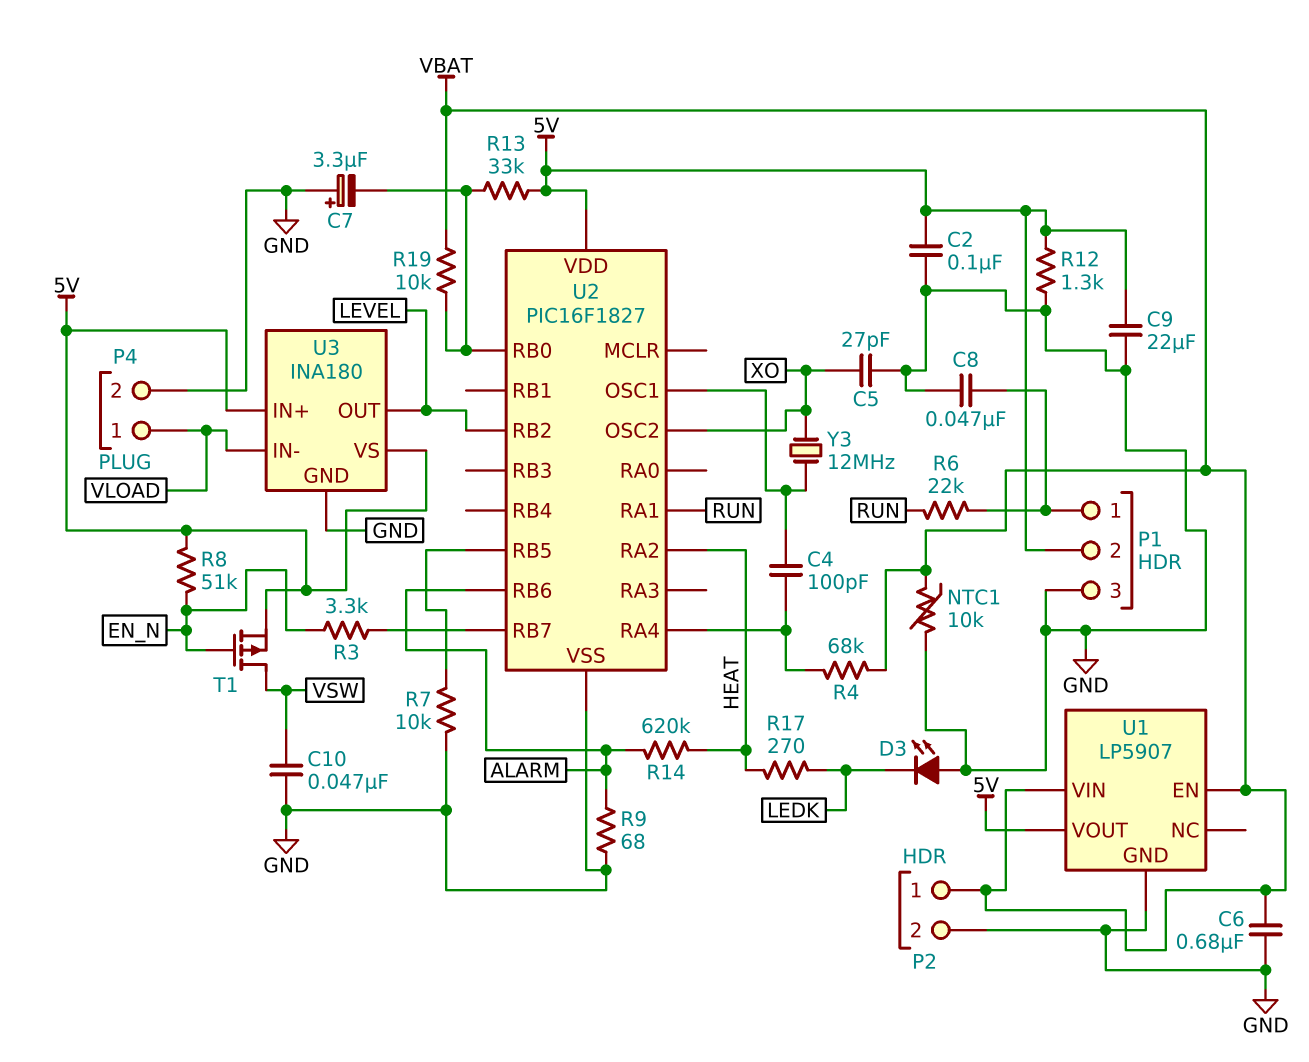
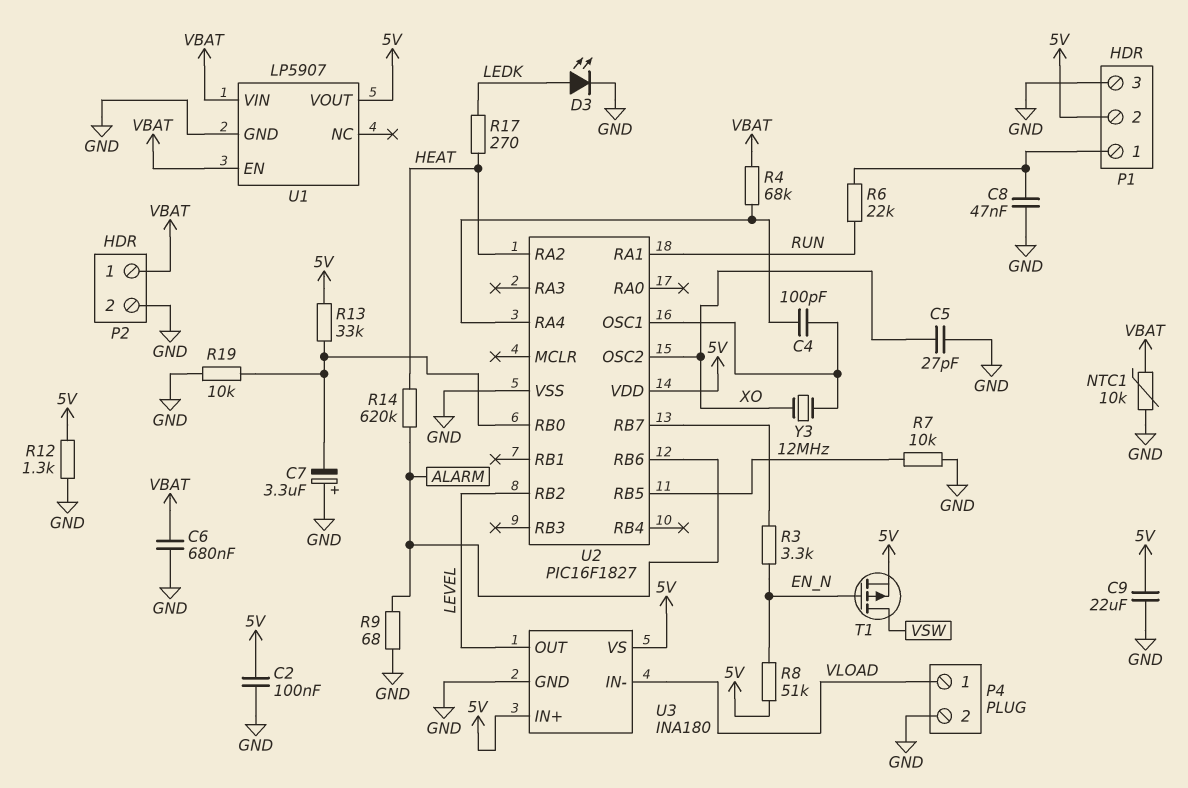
C10: 47nF (GND, VSW) -> none
D3: LED (A GND, K LEDK) -> LED (A LEDK, K GND)
R19: 10k (U2/RB0, VBAT) -> 10k (GND, U2/RB0)

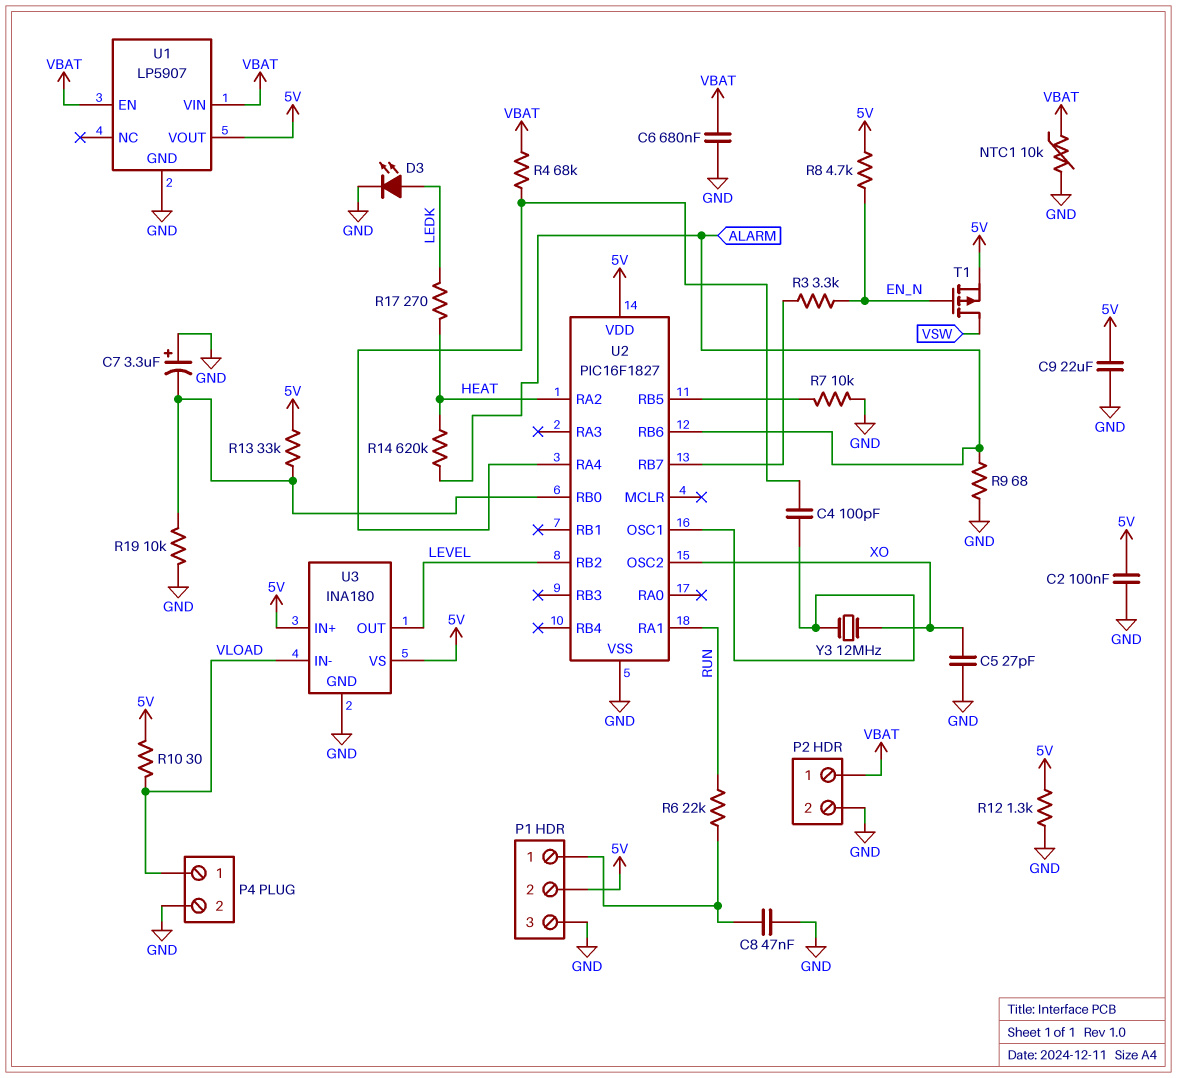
R8: 51k (5V, EN_N) -> 4.7k (5V, EN_N)
R10: none -> 30 (5V, VLOAD)

